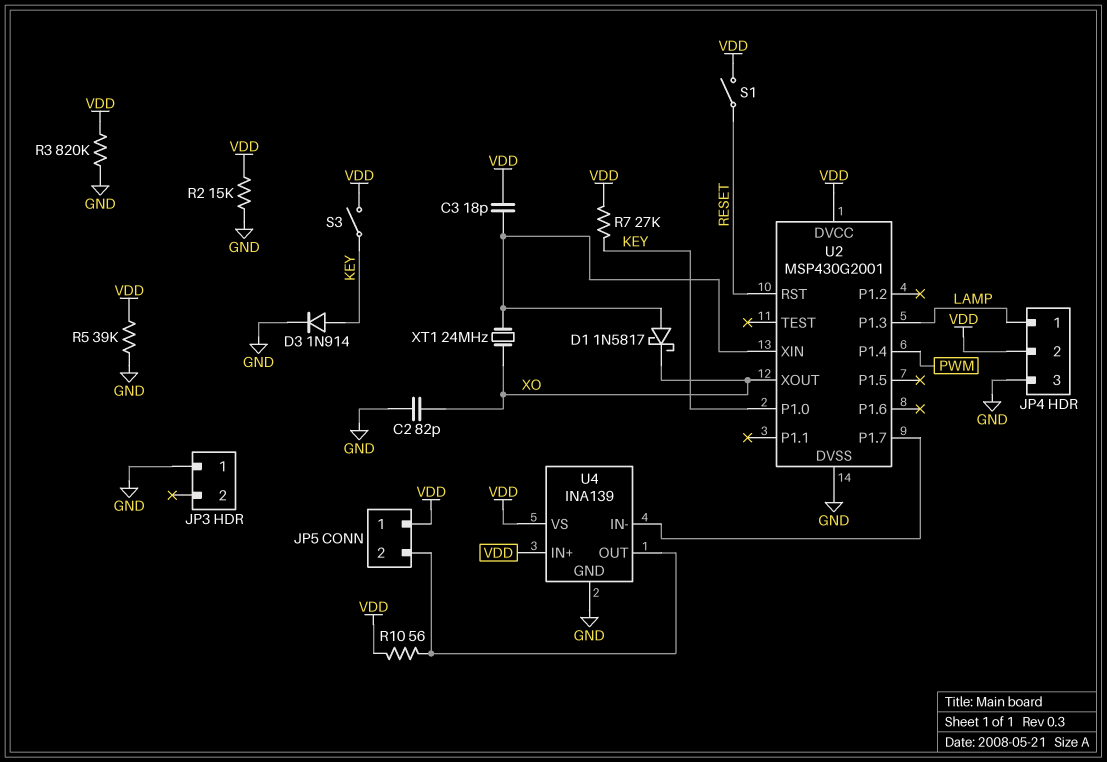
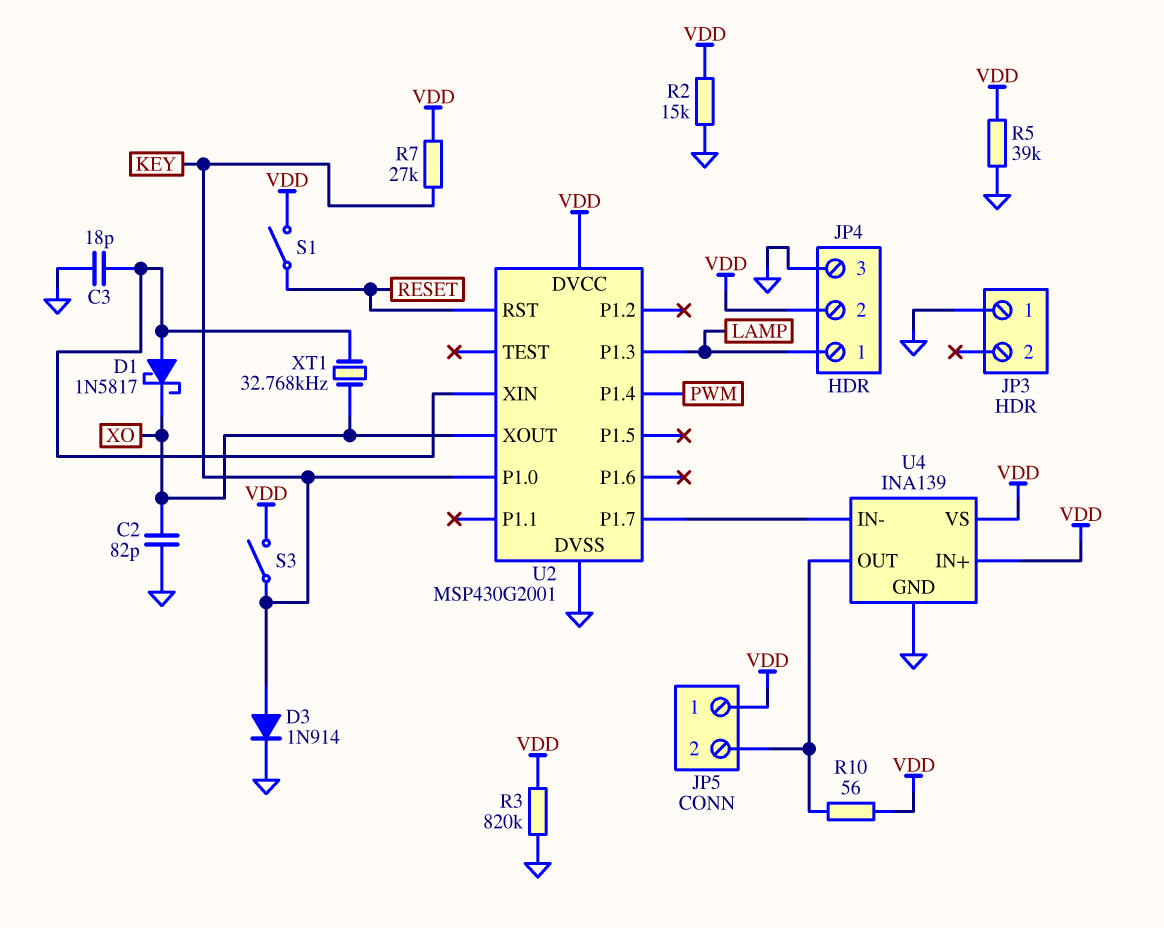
C3: 18pF (U2/XIN, VDD) -> 18pF (GND, U2/XIN)
XT1: 24MHz (U2/XIN, XO) -> 32.768kHz (U2/XIN, XO)

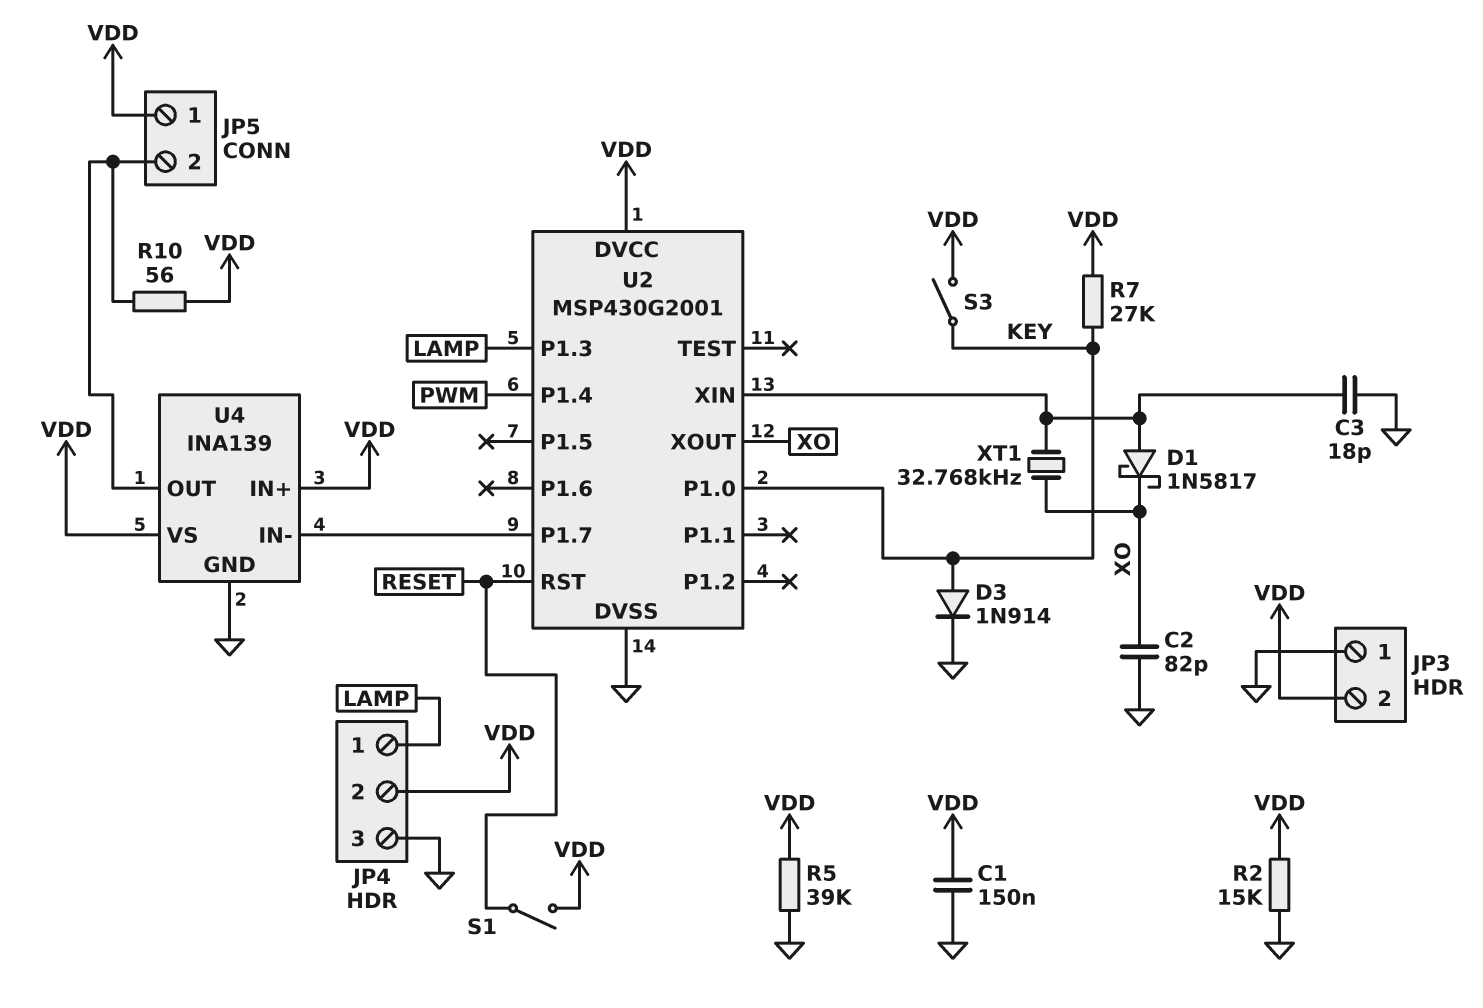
C1: none -> 150nF (GND, VDD)
JP3 pin 2: none -> VDD
R3: 820k (GND, VDD) -> none

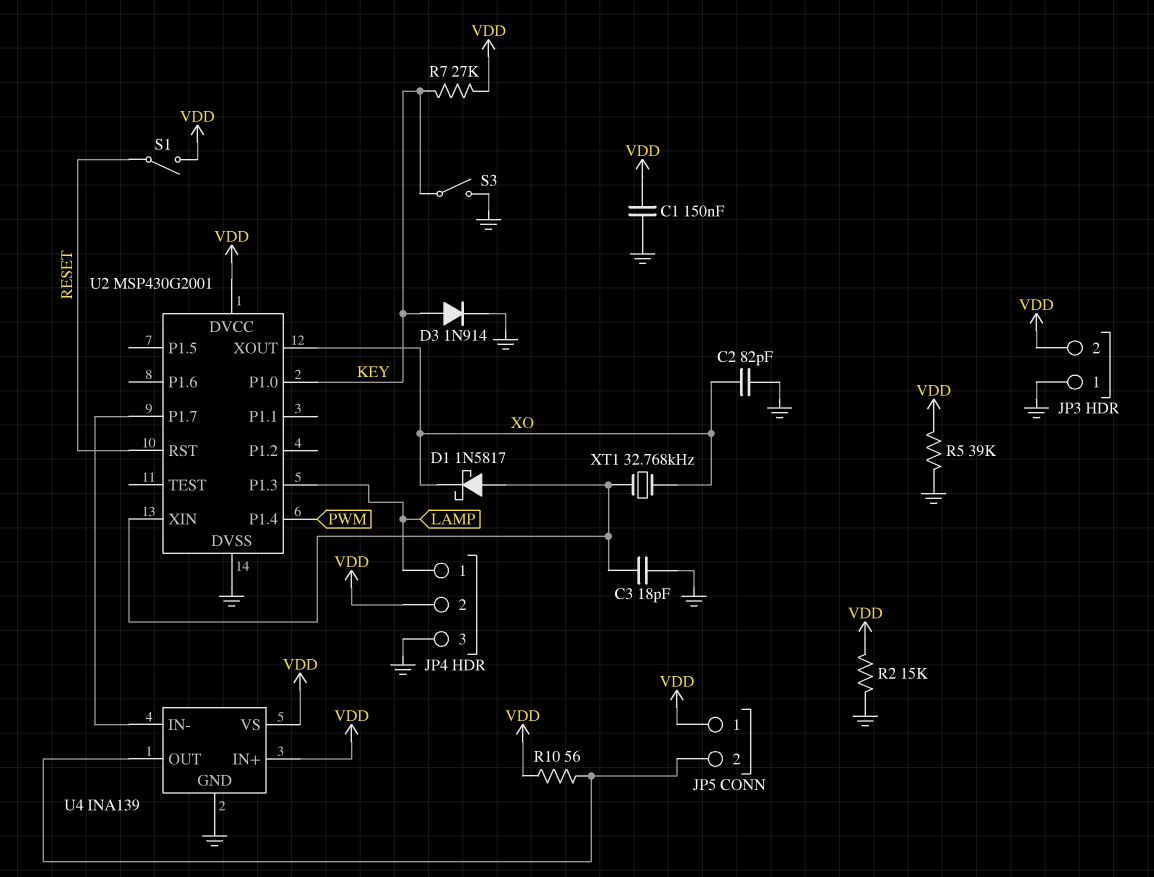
S3: switch (KEY, VDD) -> switch (GND, KEY)

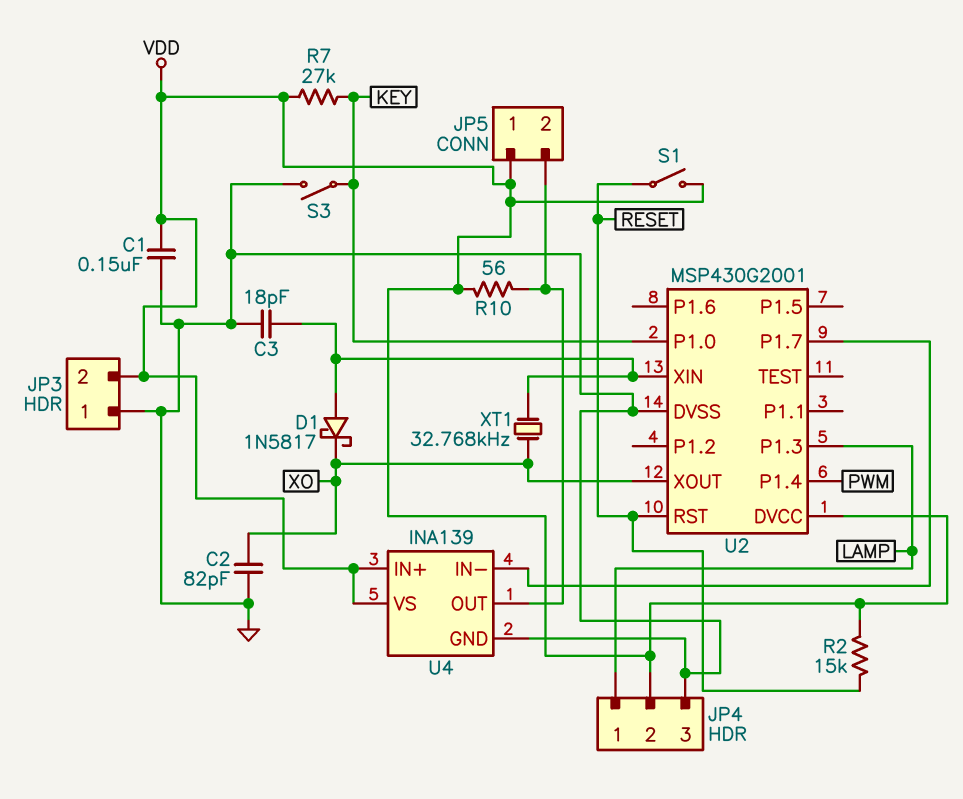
D3: diode 1N914 (A KEY, K GND) -> none
R2: 15k (GND, VDD) -> 15k (RESET, VDD)
R5: 39k (GND, VDD) -> none

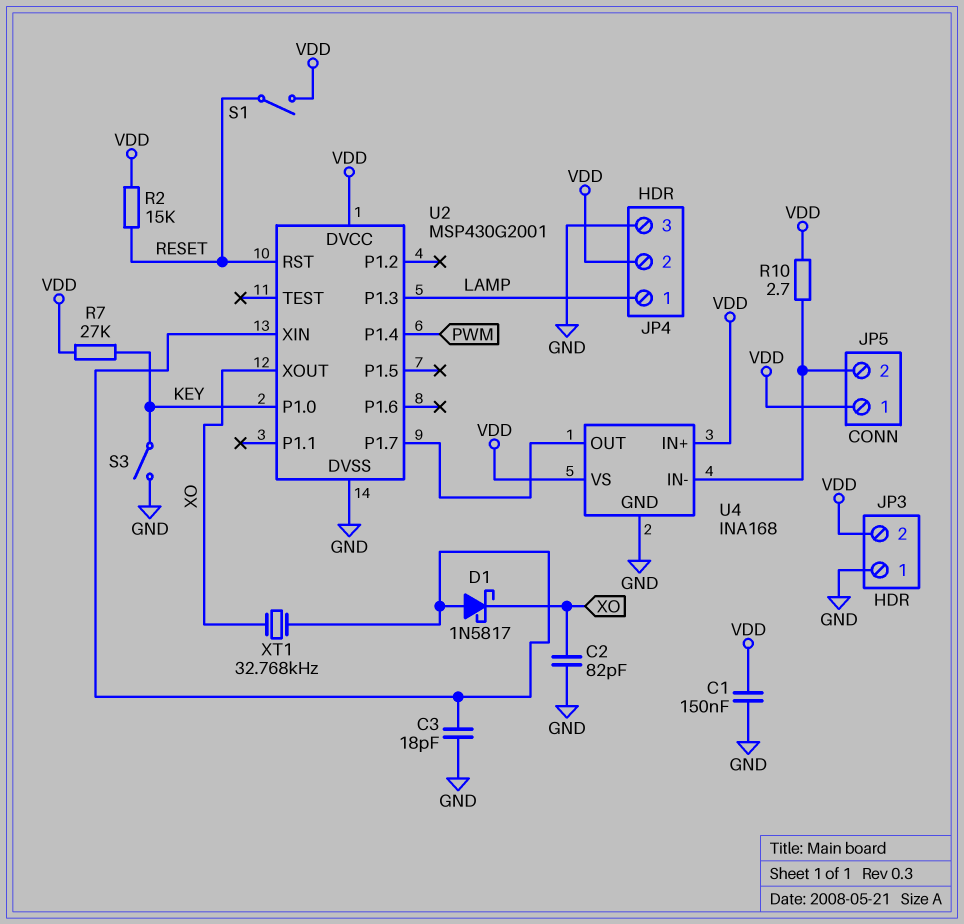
R10: 56 (JP5/2, VDD) -> 2.7 (JP5/2, VDD)
U4: INA139 -> INA168
U4 pin IN-: U2/P1.7 -> JP5/2
U4 pin OUT: JP5/2 -> U2/P1.7

